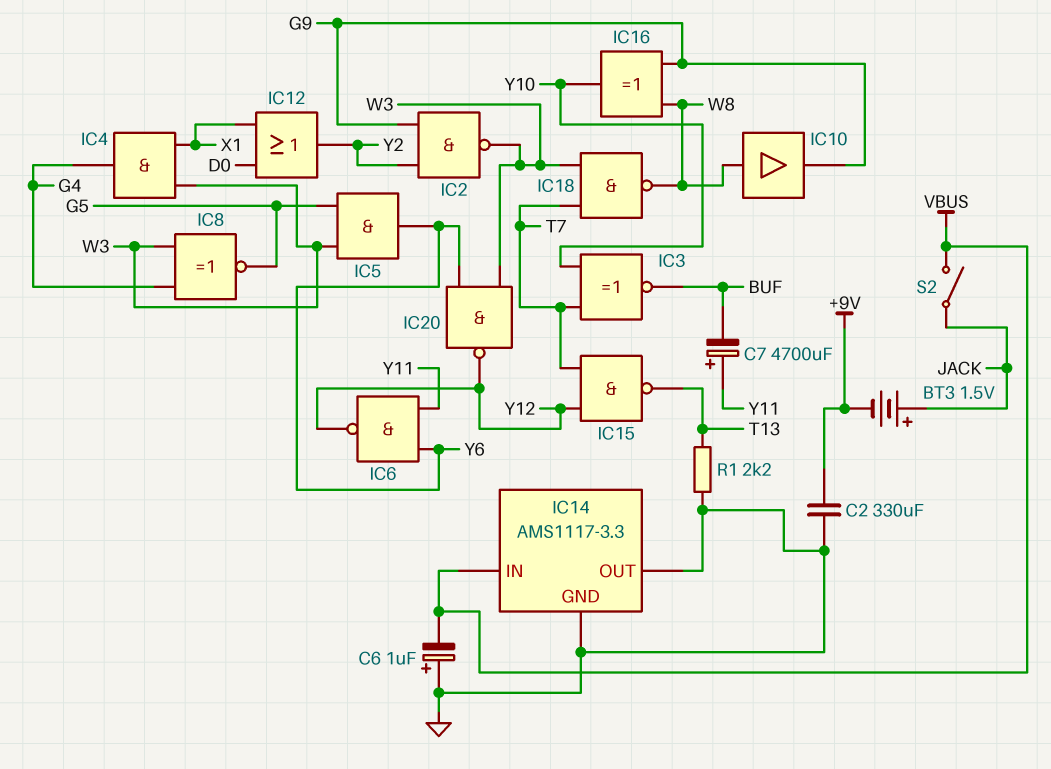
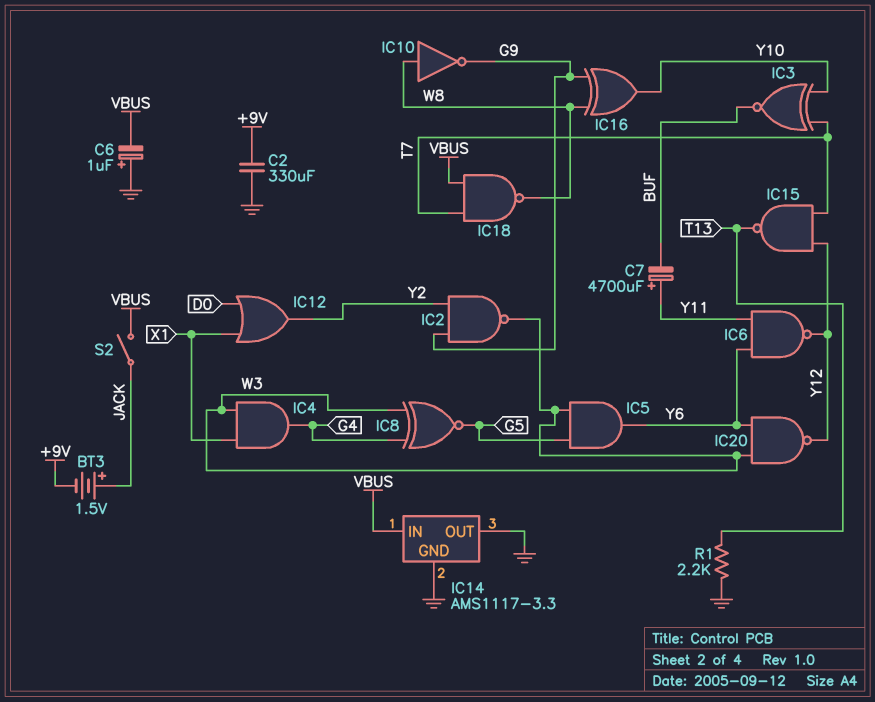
IC10: buffer (in W8, out G9) -> NOT (in W8, out G9)
IC18: NAND (in T7, in W3, out W8) -> NAND (in T7, in VBUS, out W8)

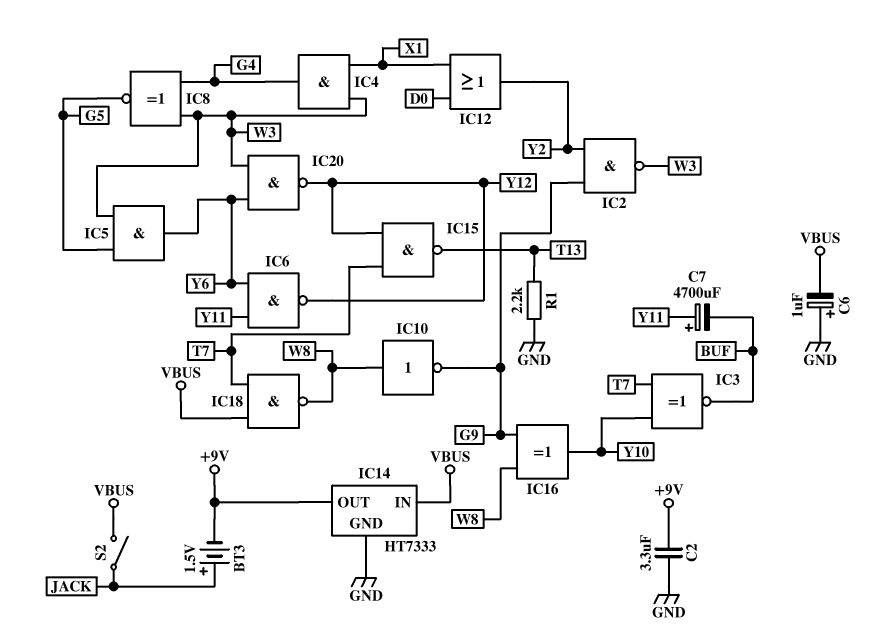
C2: 330uF (+9V, GND) -> 3.3uF (+9V, GND)
IC14: AMS1117-3.3 -> HT7333
IC14 pin OUT: GND -> +9V

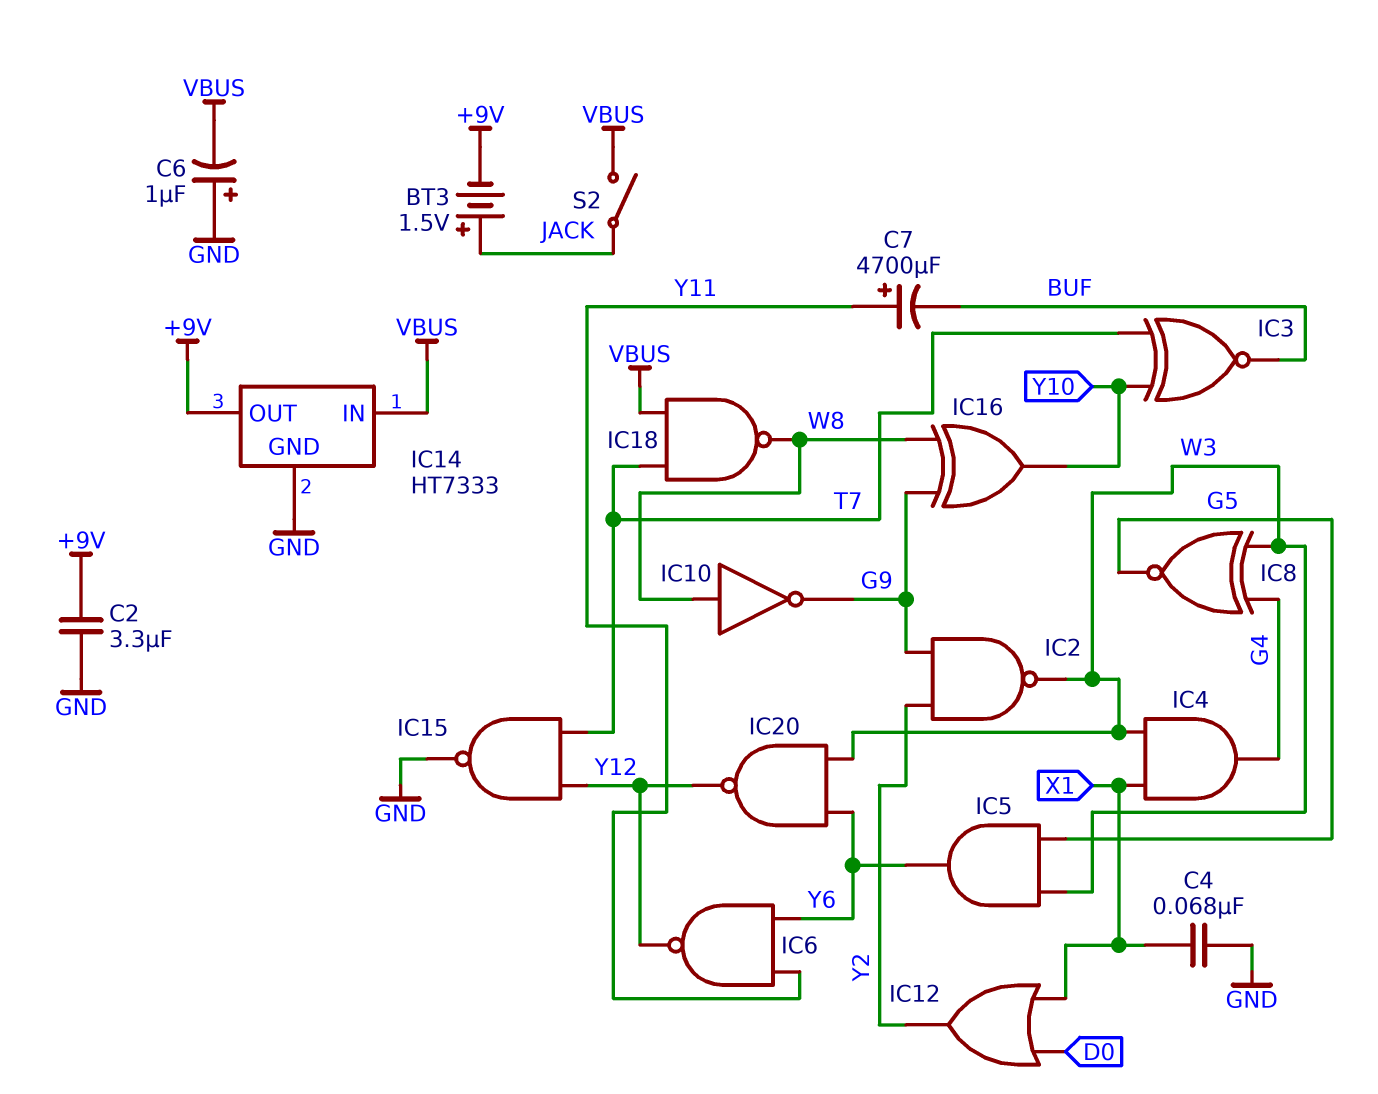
C4: none -> 68nF (GND, X1)
IC15: NAND (in T7, in Y12, out T13) -> NAND (in T7, in Y12, out GND)
R1: 2.2k (GND, T13) -> none

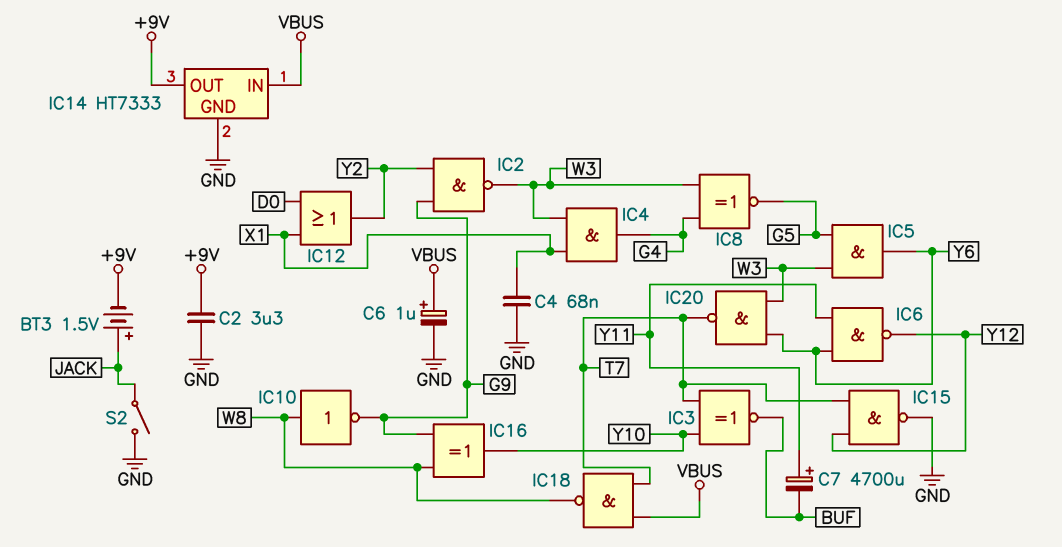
C6: 1uF (plus GND, minus VBUS) -> 1uF (plus VBUS, minus GND)
IC20: NAND (in W3, in Y6, out Y12) -> NAND (in W3, in Y6, out T7)
S2: switch (JACK, VBUS) -> switch (GND, JACK)

